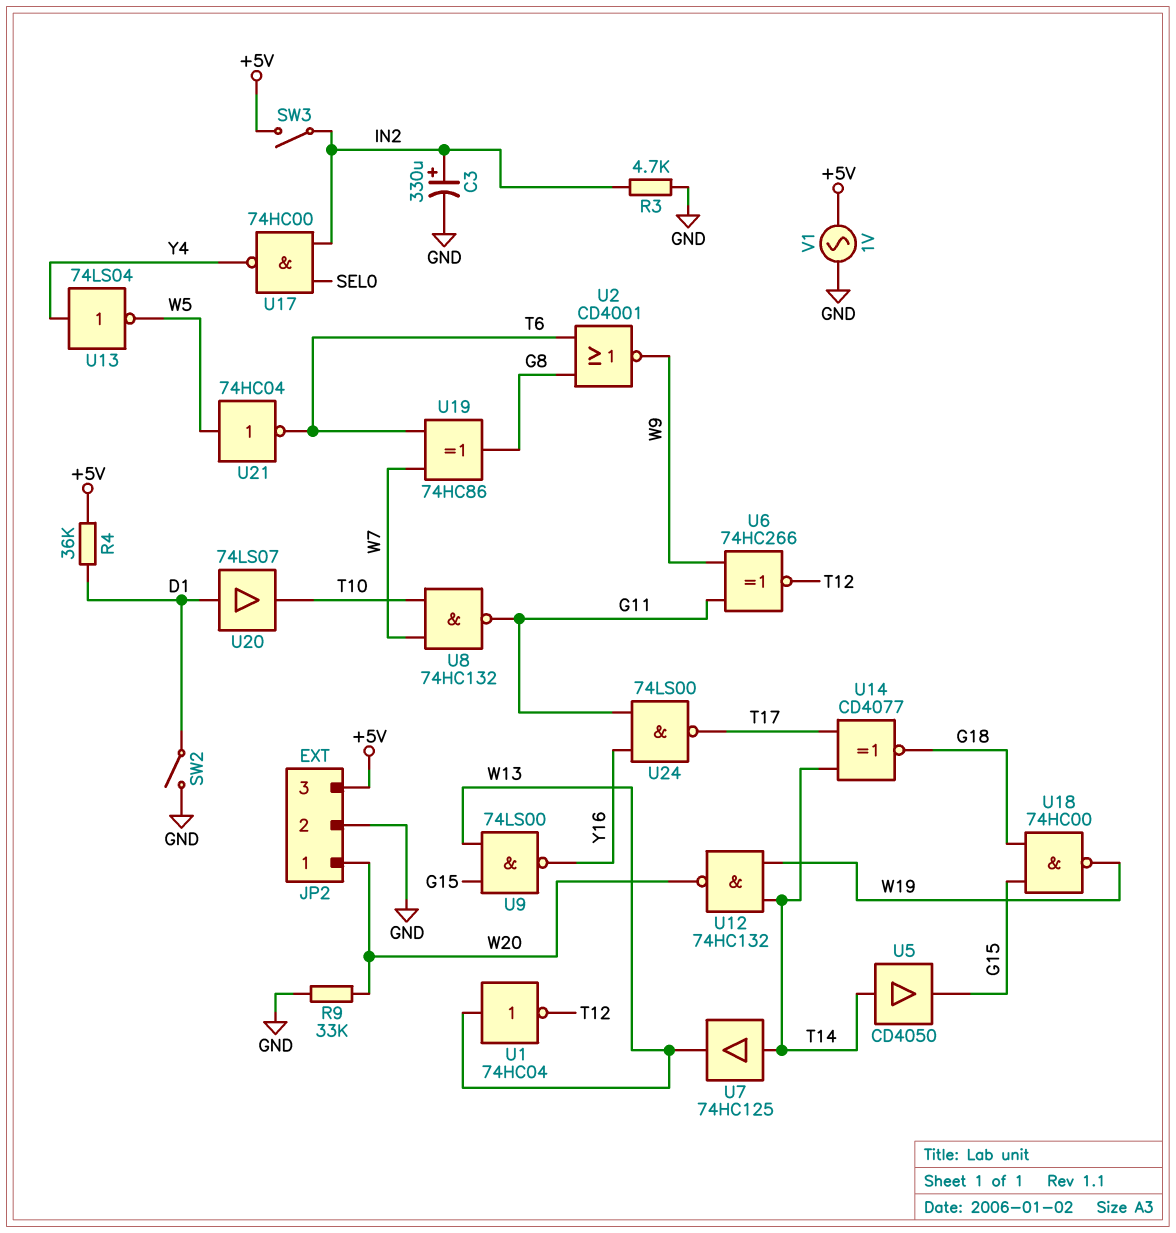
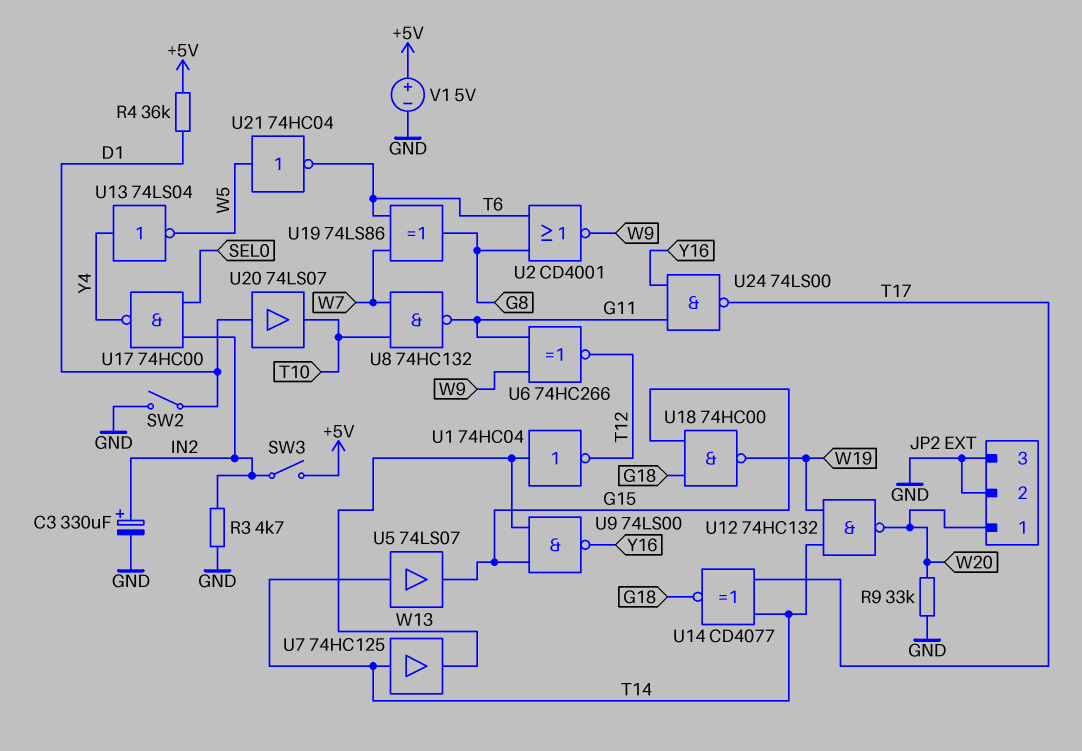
JP2 pin 3: +5V -> GND
U5: buffer CD4050 (in T14, out G15) -> buffer 74LS07 (in T14, out G15)
U19: XOR 74HC86 (in T6, in W7, out G8) -> XOR 74LS86 (in T6, in W7, out G8)
V1: AC 1V (+5V, GND) -> 5V (plus +5V, minus GND)

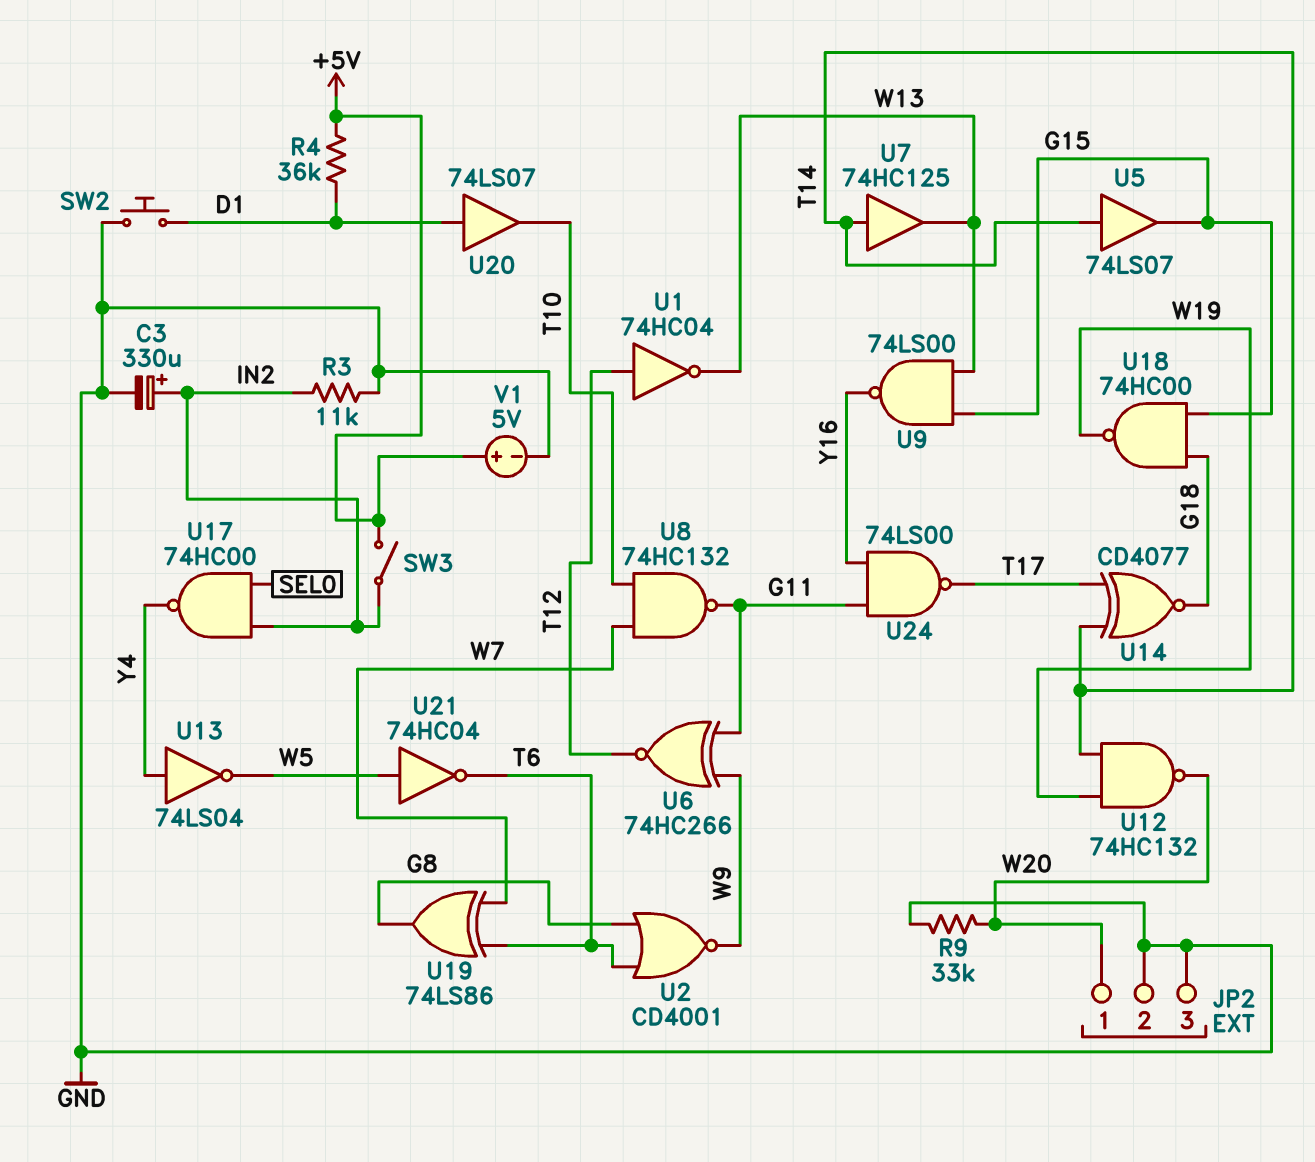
R3: 4.7k (GND, IN2) -> 11k (GND, IN2)
SW2: switch (D1, GND) -> button (D1, GND)
U1: NOT 74HC04 (in W13, out T12) -> NOT 74HC04 (in T12, out W13)

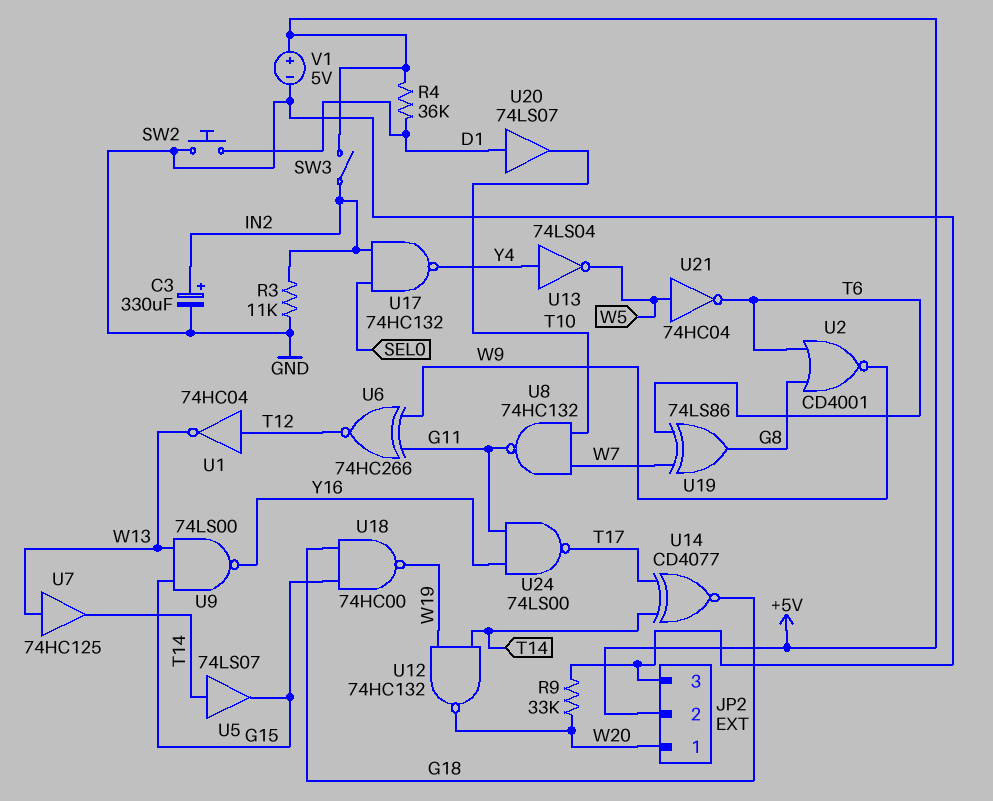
JP2 pin 2: GND -> +5V
U7: buffer 74HC125 (in T14, out W13) -> buffer 74HC125 (in W13, out T14)
U17: NAND 74HC00 (in IN2, in SEL0, out Y4) -> NAND 74HC132 (in IN2, in SEL0, out Y4)

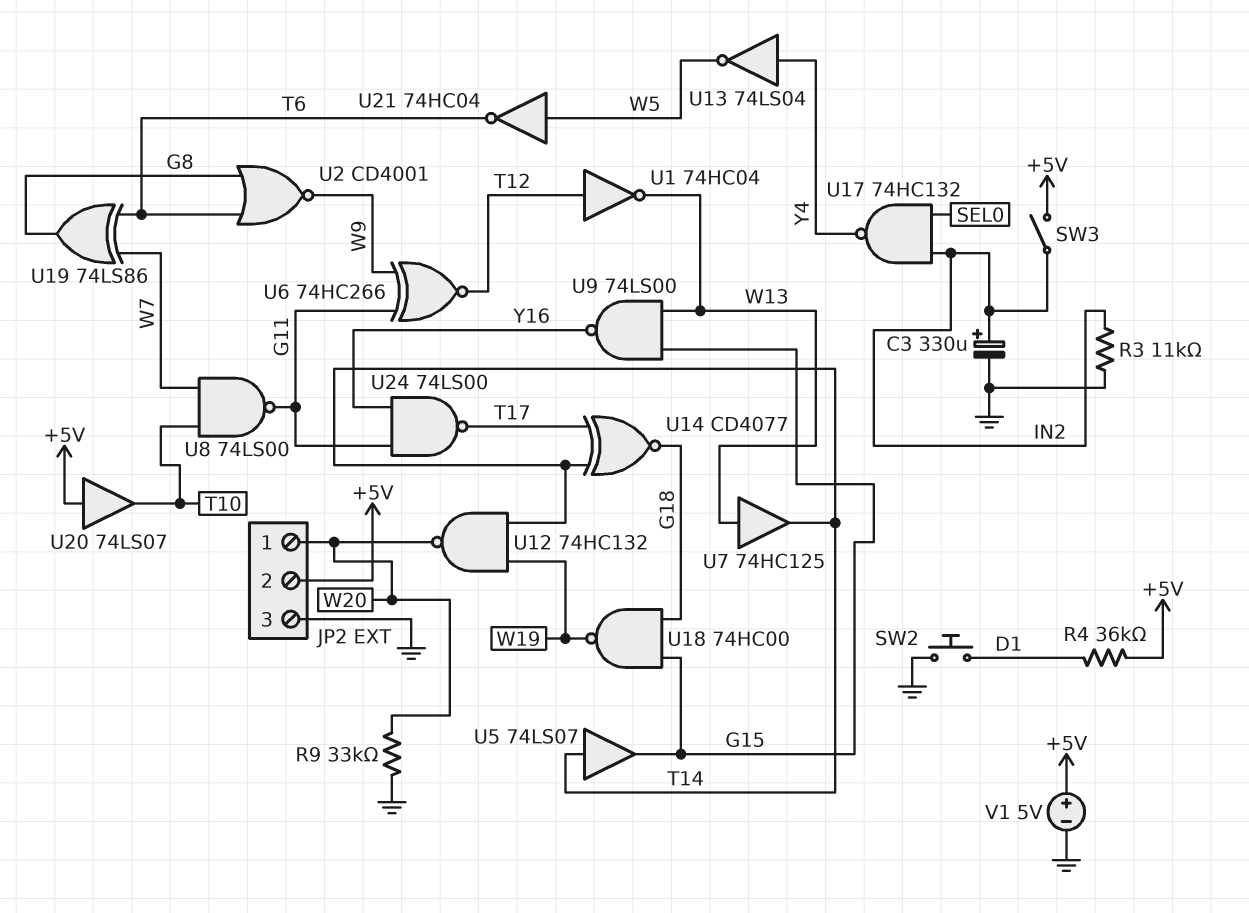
U8: NAND 74HC132 (in T10, in W7, out G11) -> NAND 74LS00 (in T10, in W7, out G11)
U20: buffer 74LS07 (in D1, out T10) -> buffer 74LS07 (in +5V, out T10)

